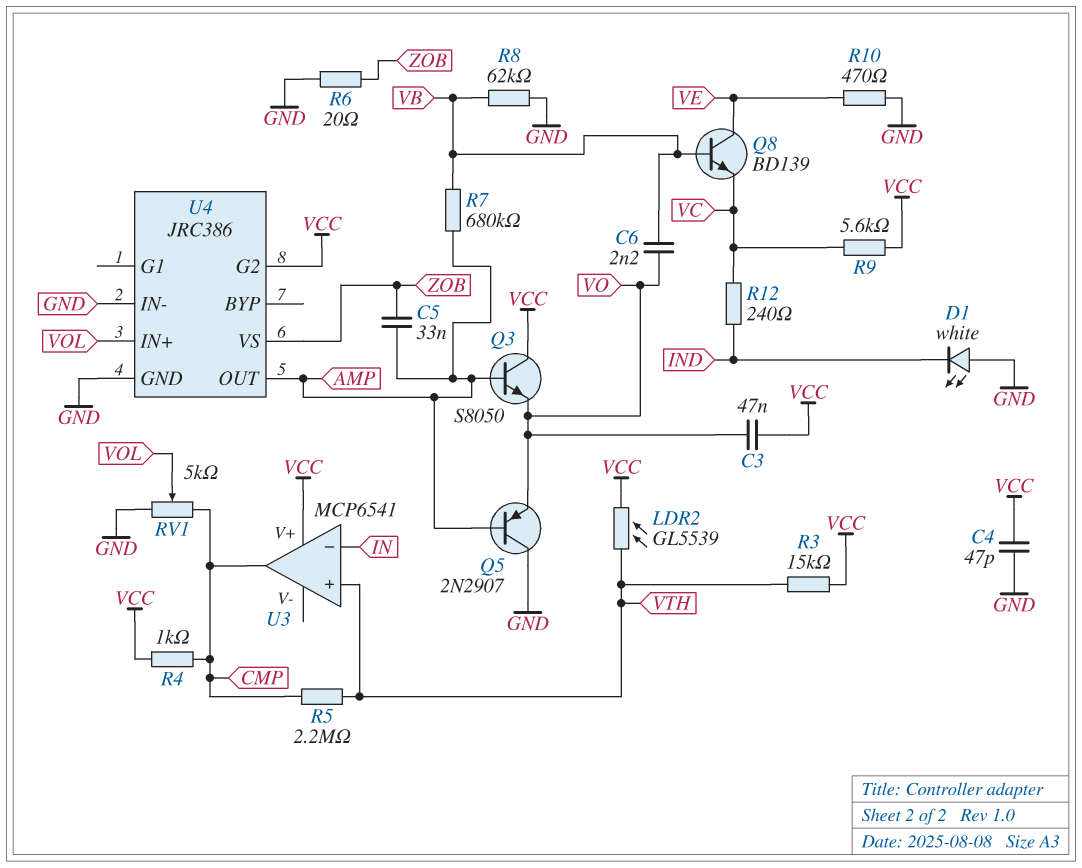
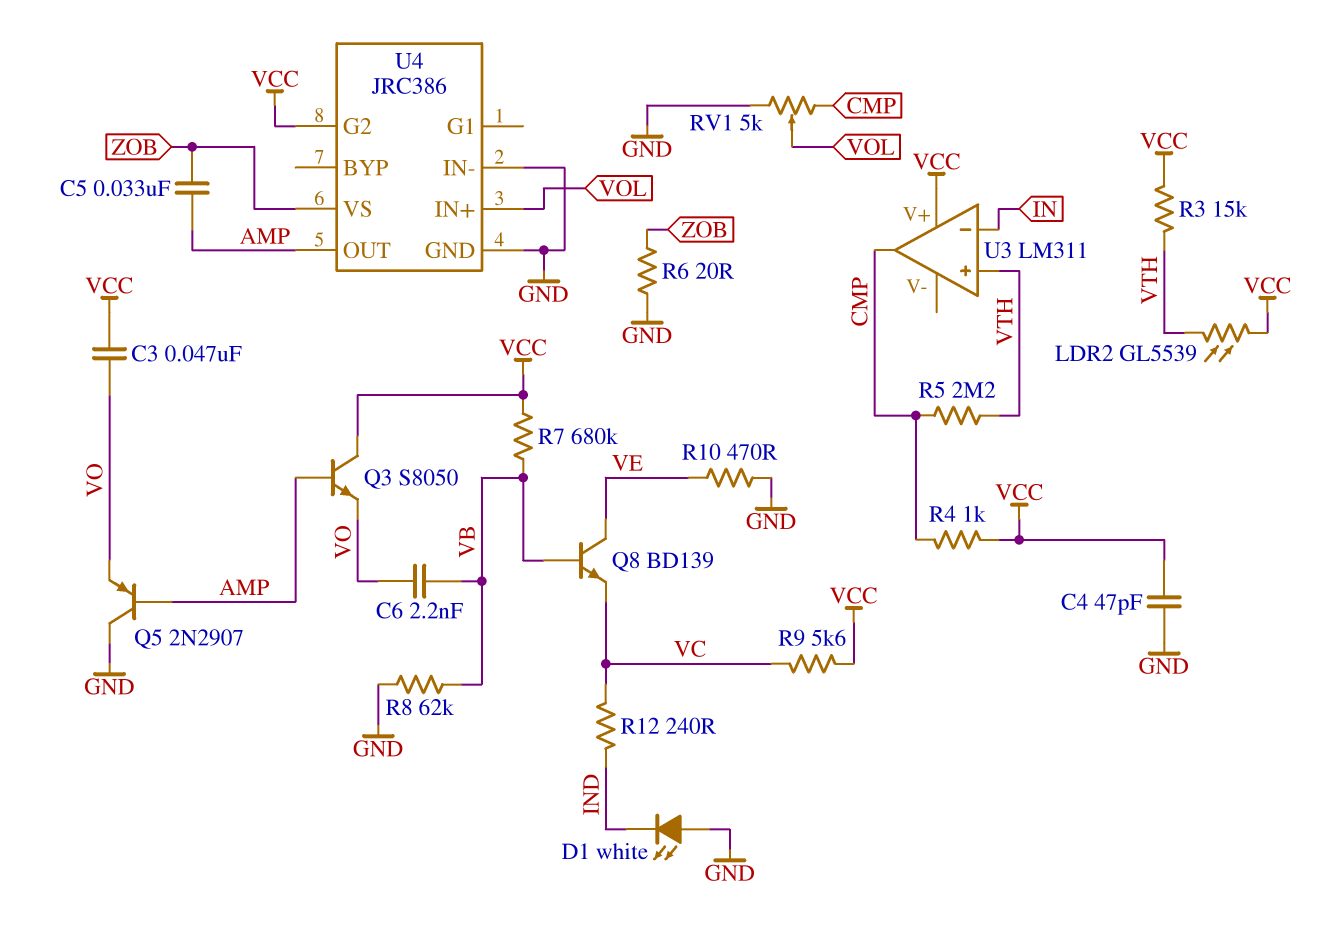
R7: 680k (AMP, VB) -> 680k (VB, VCC)
U3: MCP6541 -> LM311

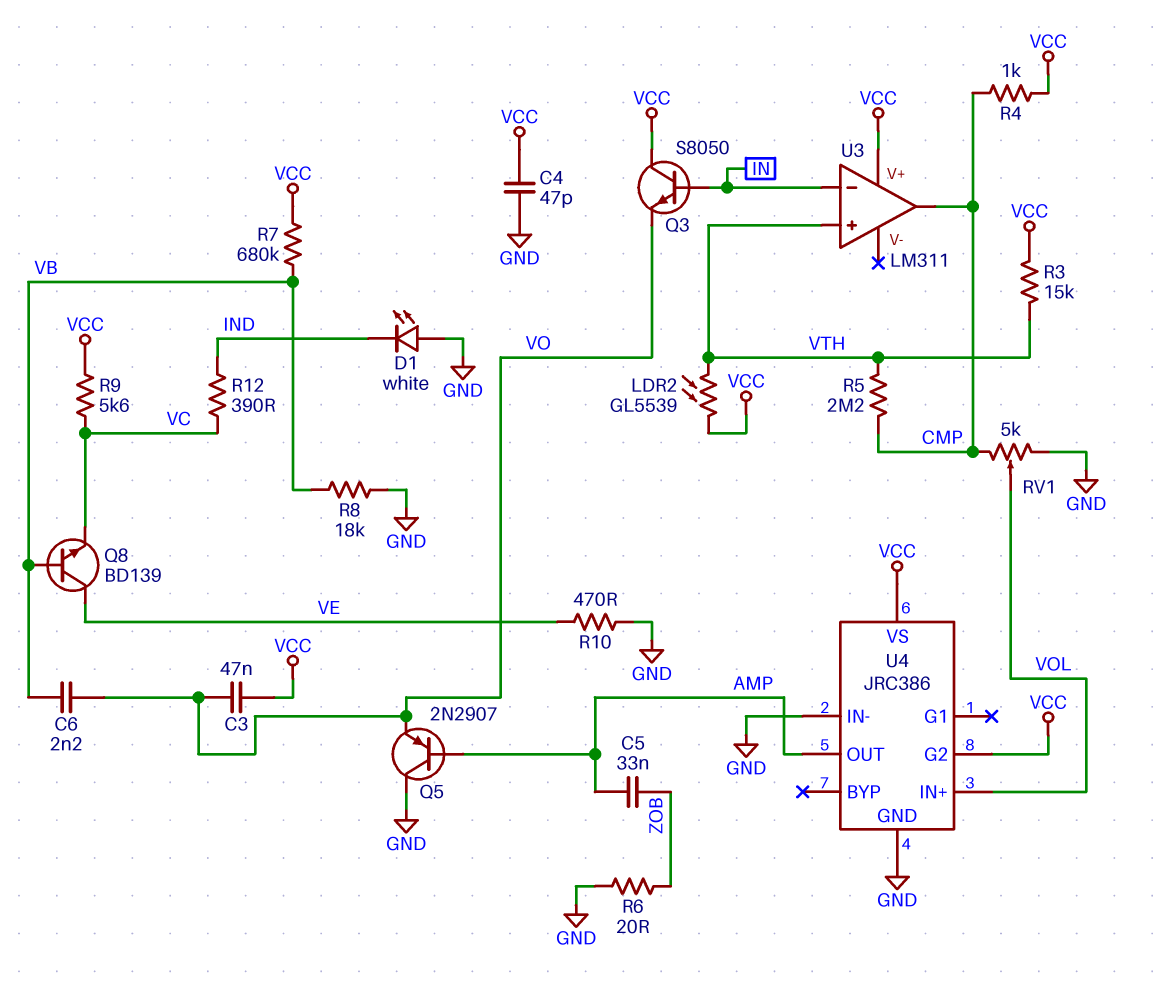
Q3: NPN S8050 (B AMP, C VCC, E VO) -> NPN S8050 (B IN, C VCC, E VO)
R8: 62k (GND, VB) -> 18k (GND, VB)
R12: 240 (IND, VC) -> 390 (IND, VC)
U4 pin VS: ZOB -> VCC

